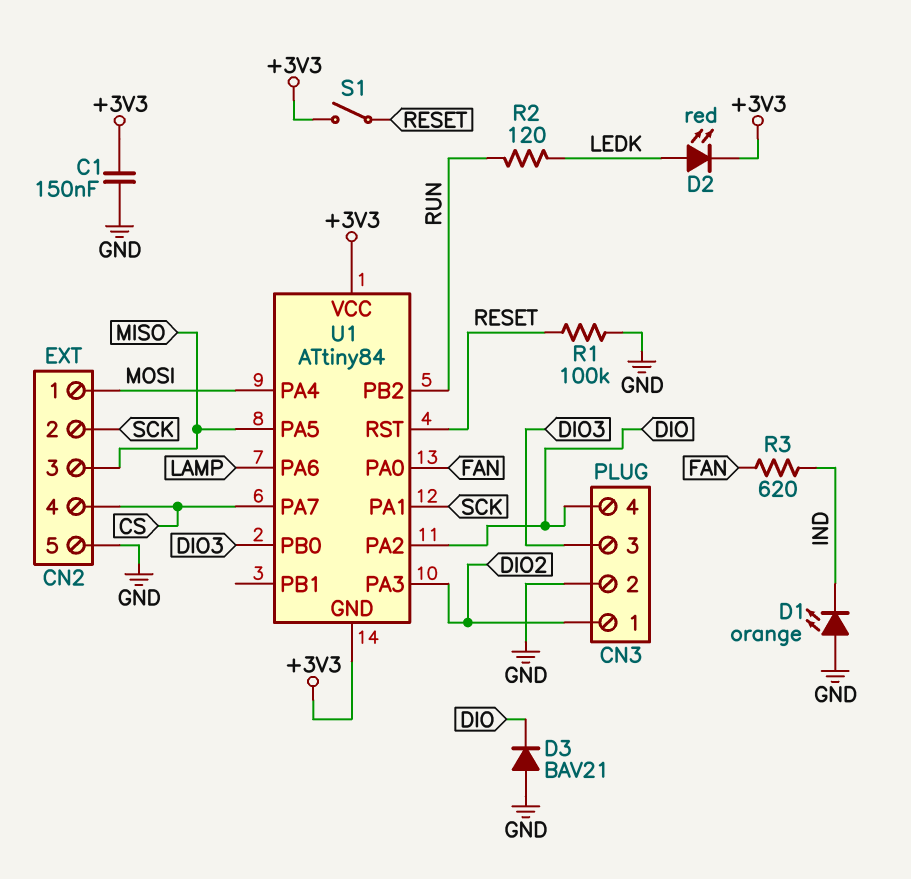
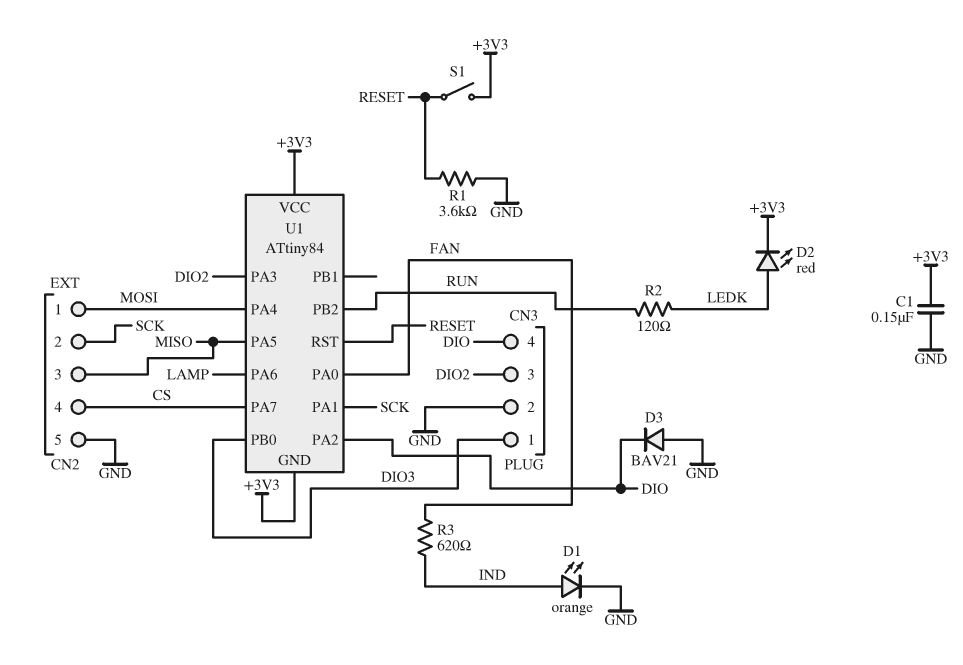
CN3 pin 1: DIO2 -> DIO3
CN3 pin 3: DIO3 -> DIO2
D1: LED orange (A GND, K IND) -> LED orange (A IND, K GND)
R1: 100k (GND, RESET) -> 3.6k (GND, RESET)

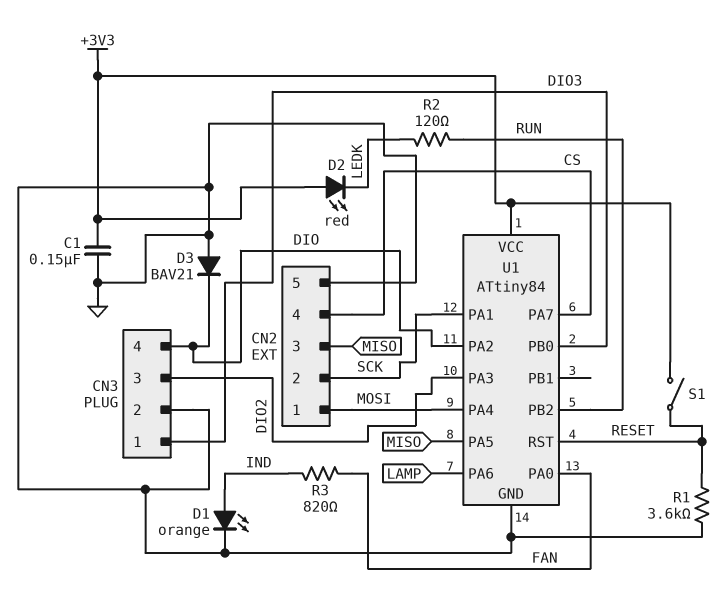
D2: LED red (A LEDK, K +3V3) -> LED red (A +3V3, K LEDK)
R3: 620 (FAN, IND) -> 820 (FAN, IND)
U1 pin GND: +3V3 -> GND

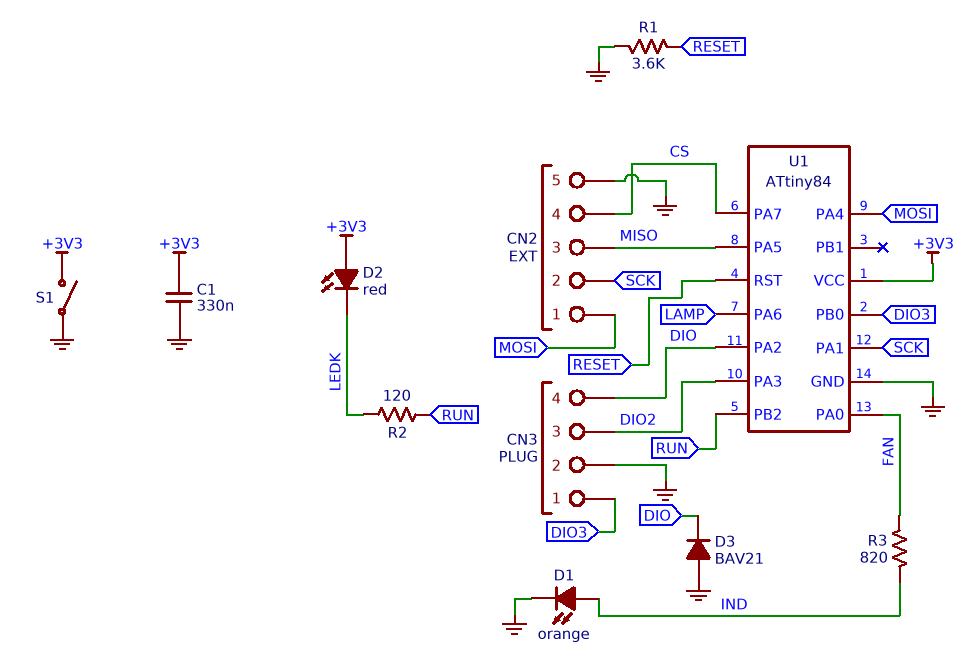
C1: 150nF (+3V3, GND) -> 330nF (+3V3, GND)
S1: switch (+3V3, RESET) -> switch (+3V3, GND)

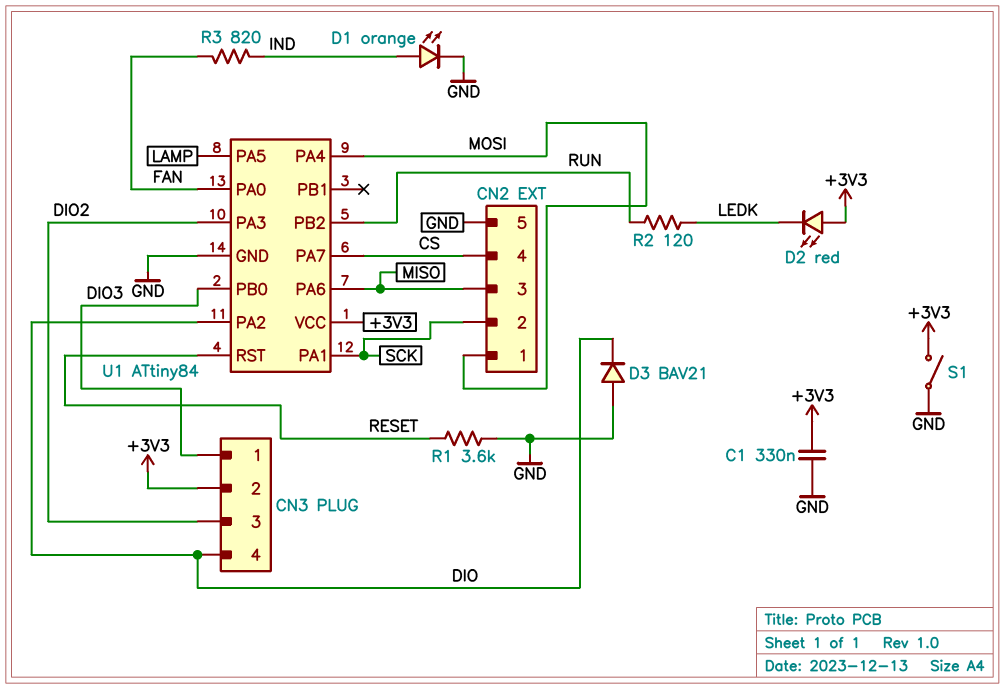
CN3 pin 2: GND -> +3V3
U1 pin PA5: MISO -> LAMP
U1 pin PA6: LAMP -> MISO

